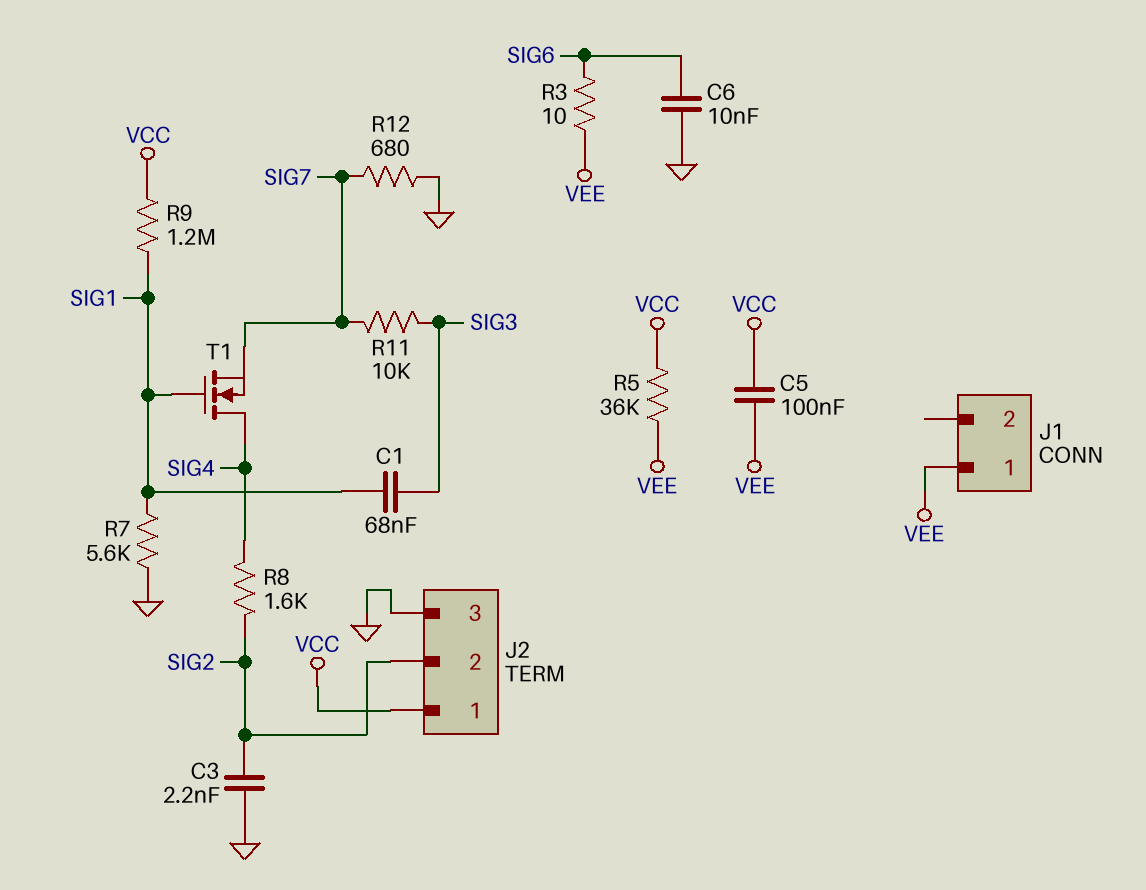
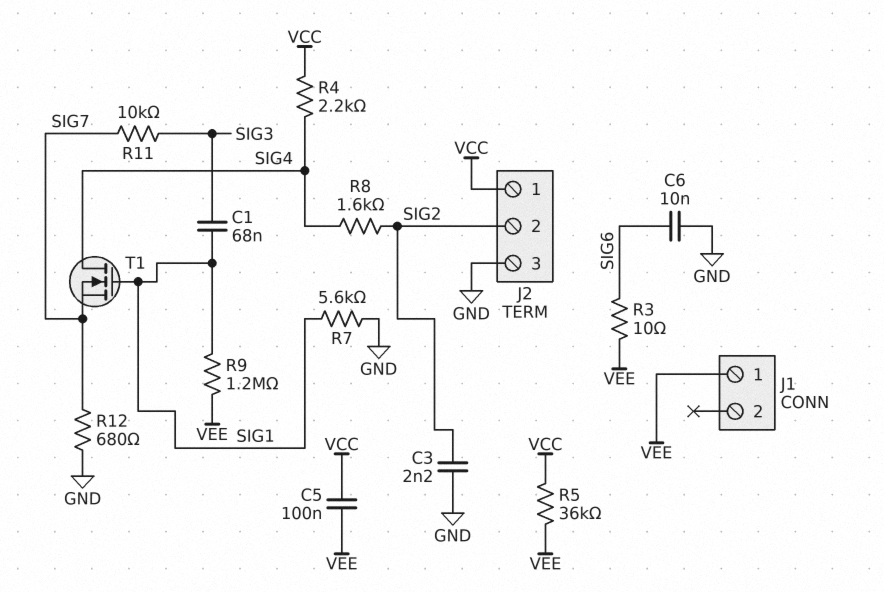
R4: none -> 2.2k (SIG4, VCC)
R9: 1.2M (SIG1, VCC) -> 1.2M (SIG1, VEE)

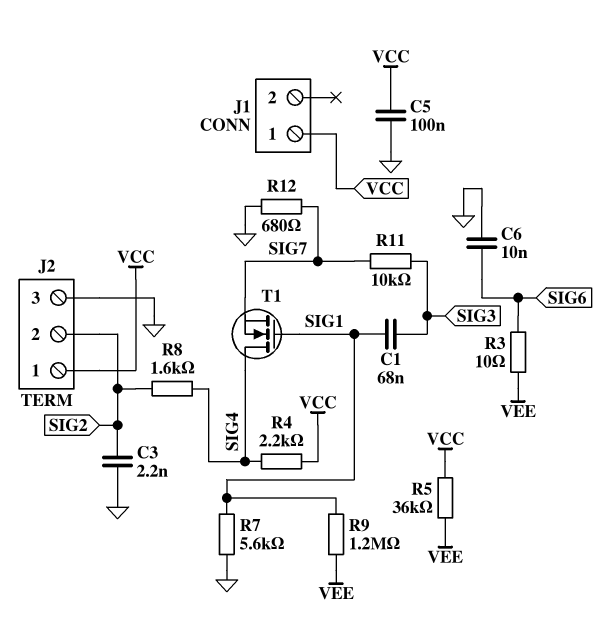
C5: 100nF (VCC, VEE) -> 100nF (GND, VCC)
J1 pin 1: VEE -> VCC

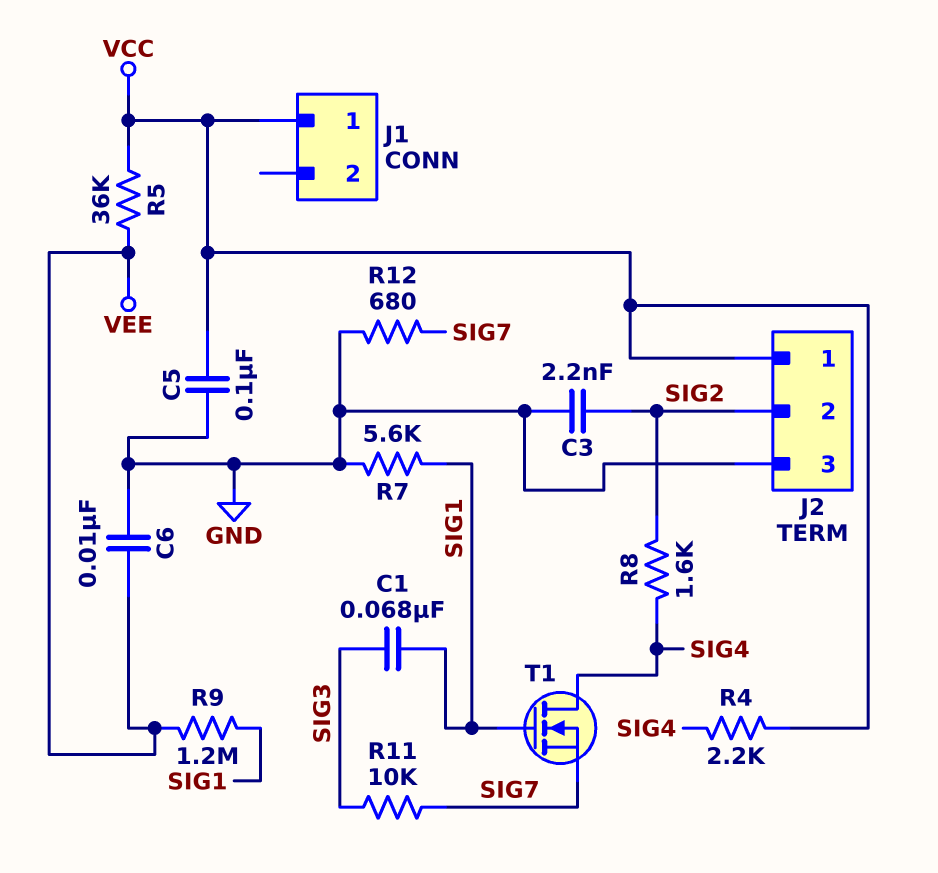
C6: 10nF (GND, SIG6) -> 10nF (GND, VEE)
R3: 10 (SIG6, VEE) -> none

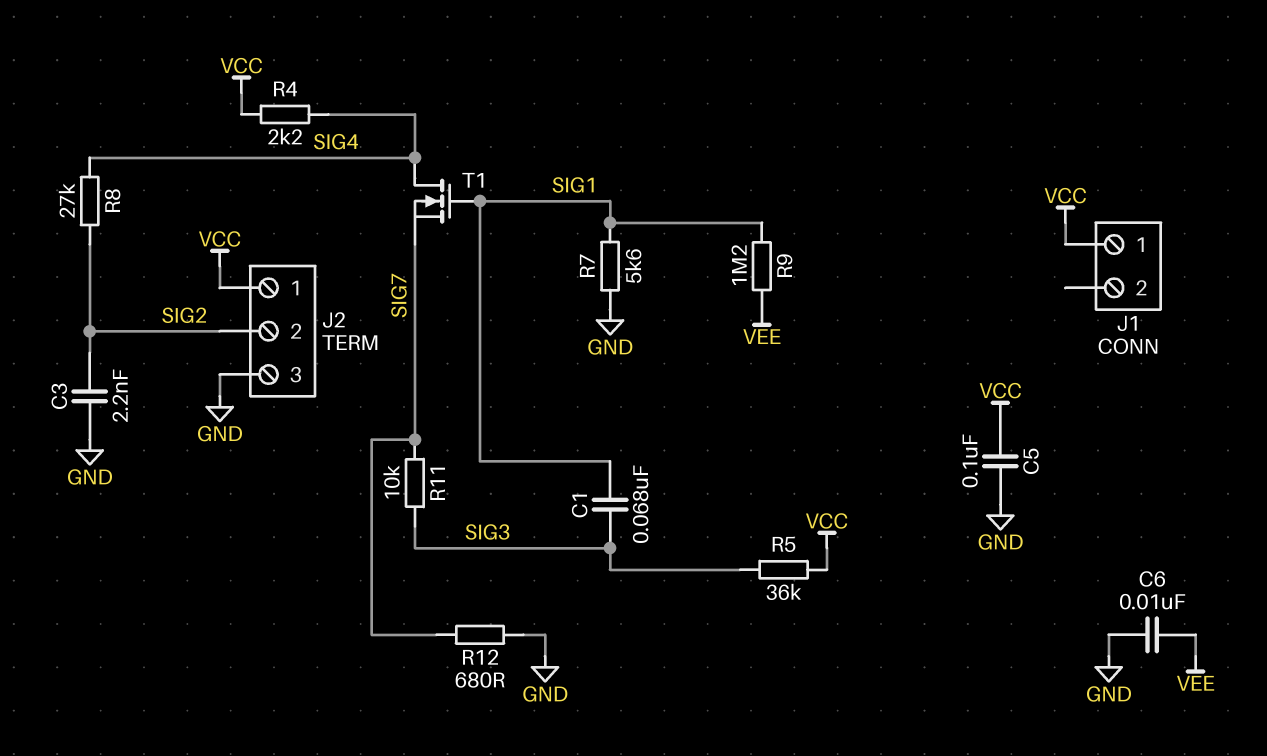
R5: 36k (VCC, VEE) -> 36k (SIG3, VCC)
R8: 1.6k (SIG2, SIG4) -> 27k (SIG2, SIG4)

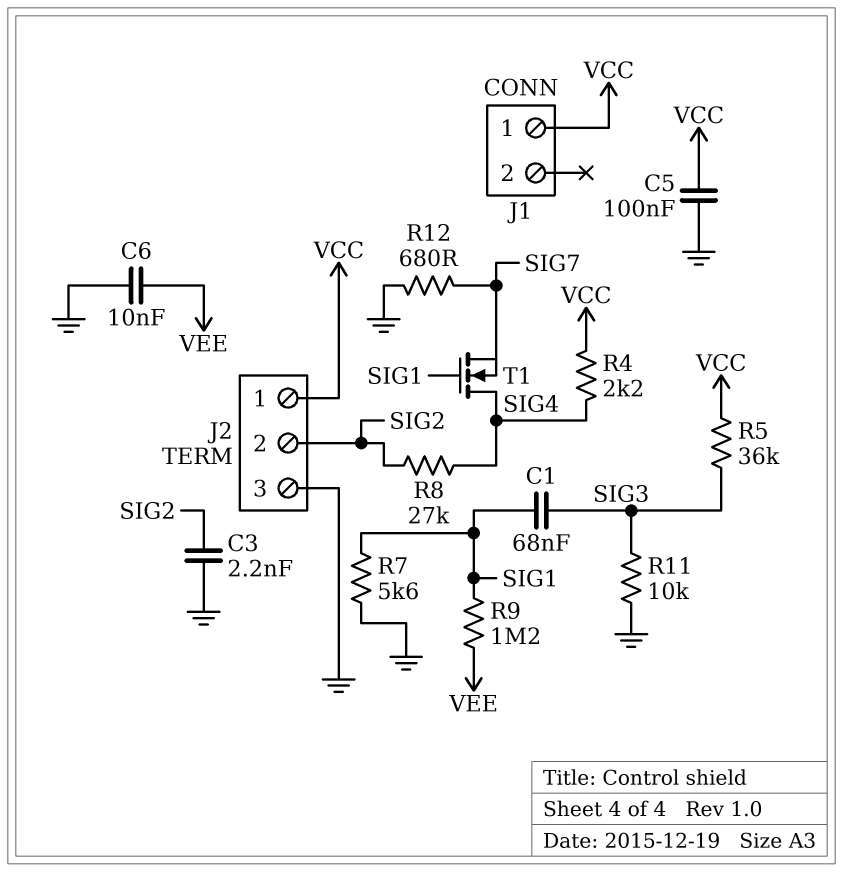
R11: 10k (SIG3, SIG7) -> 10k (GND, SIG3)

